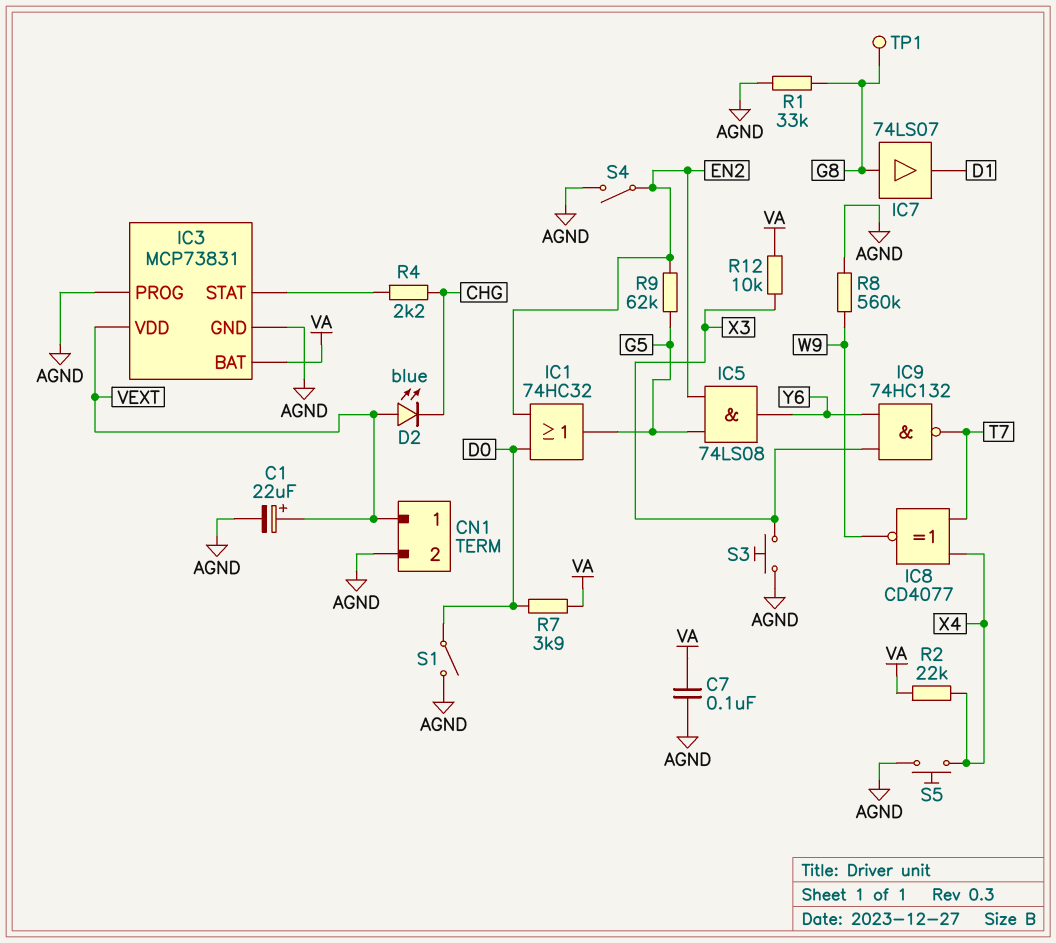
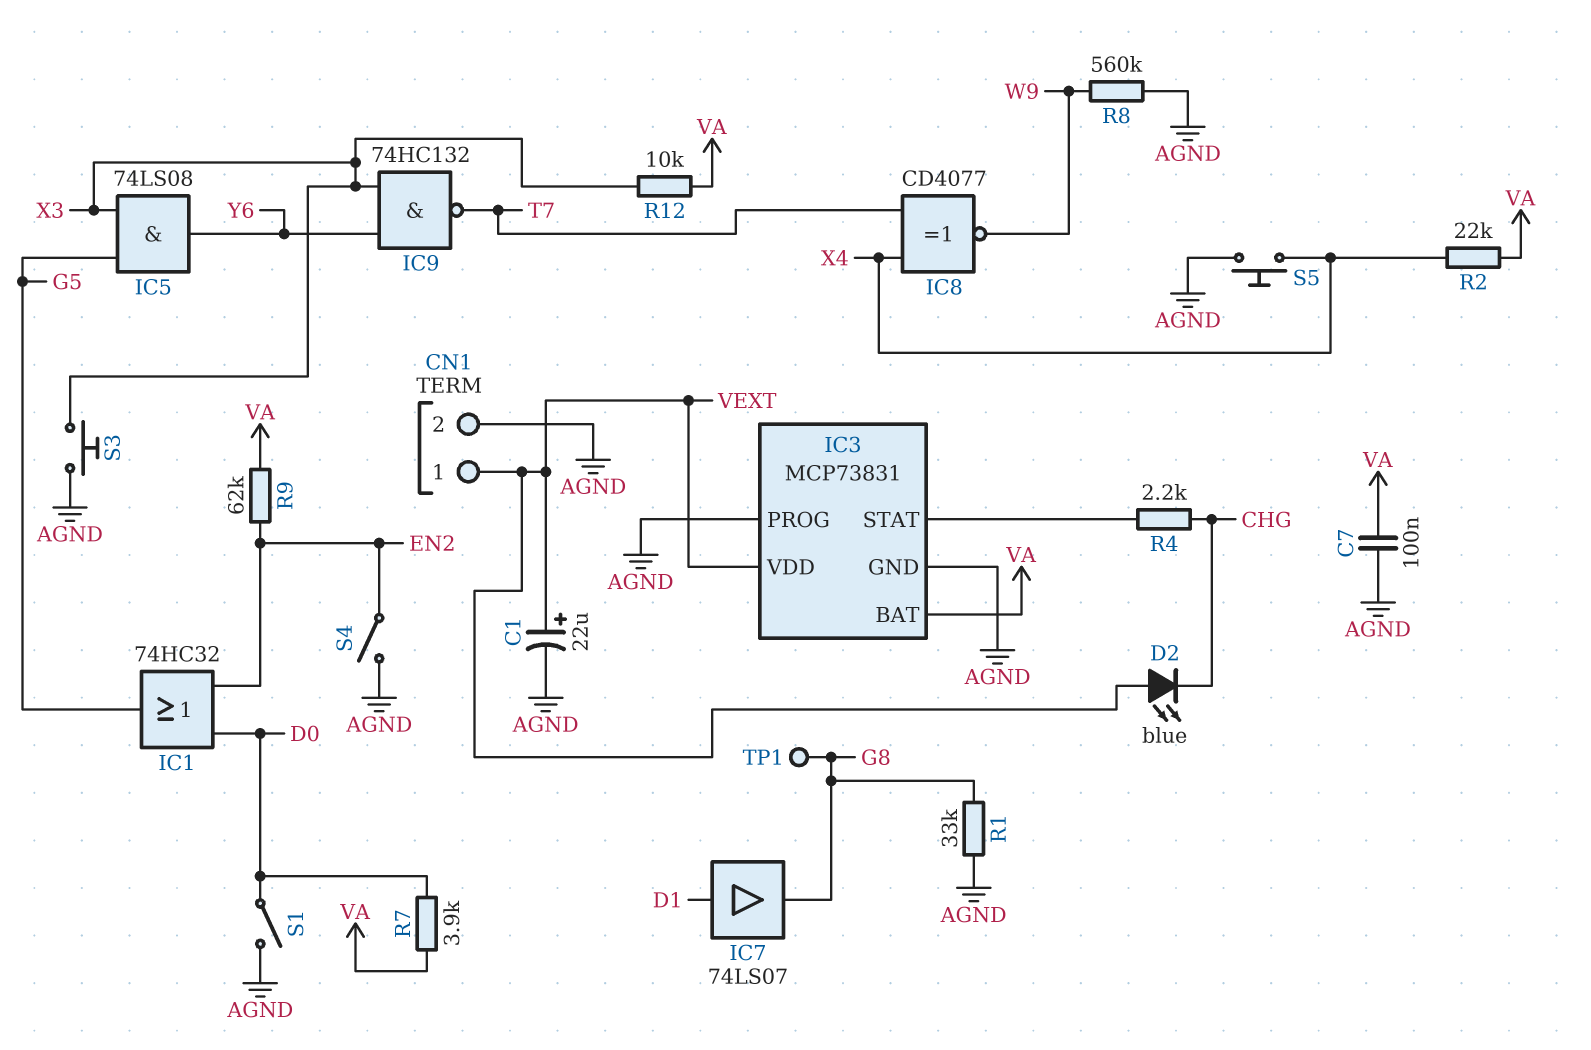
IC5: AND 74LS08 (in EN2, in G5, out Y6) -> AND 74LS08 (in G5, in X3, out Y6)
IC7: buffer 74LS07 (in G8, out D1) -> buffer 74LS07 (in D1, out G8)
R9: 62k (EN2, G5) -> 62k (EN2, VA)

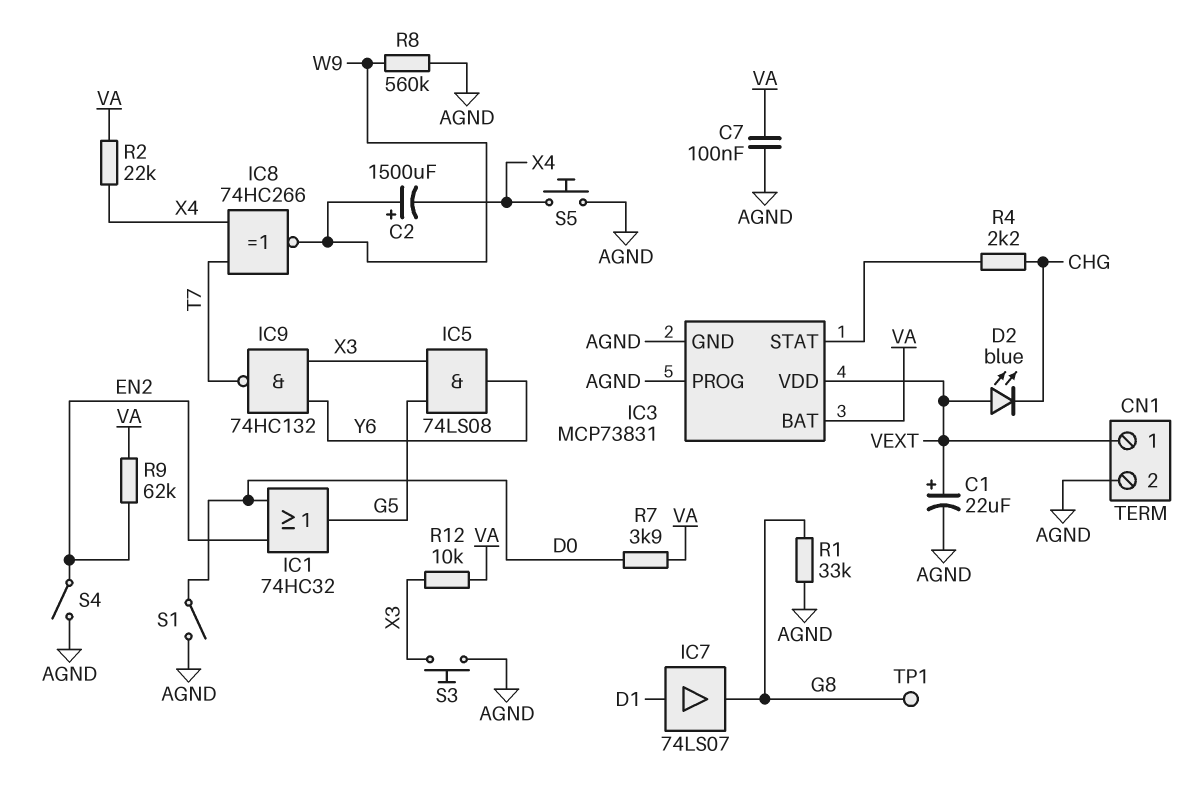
C2: none -> 1500uF (plus W9, minus X4)
IC8: XNOR CD4077 (in T7, in X4, out W9) -> XNOR 74HC266 (in T7, in X4, out W9)

